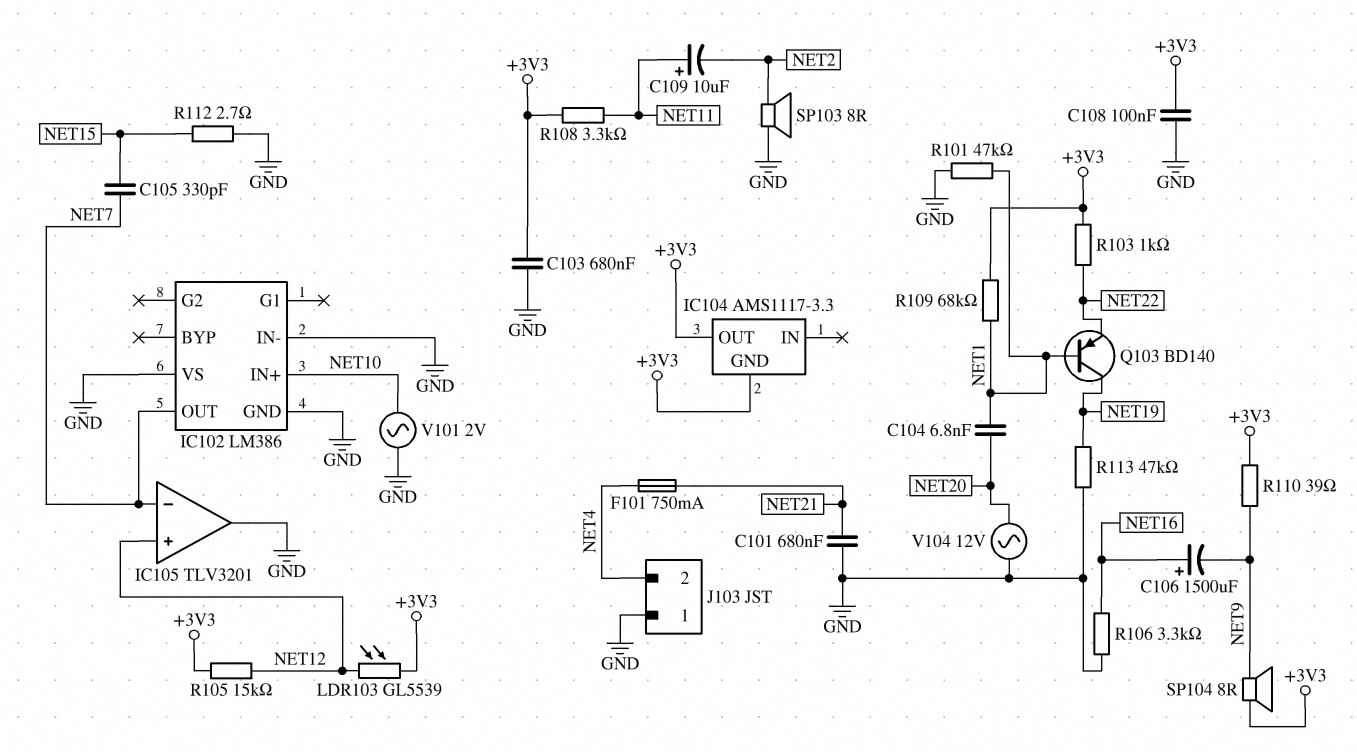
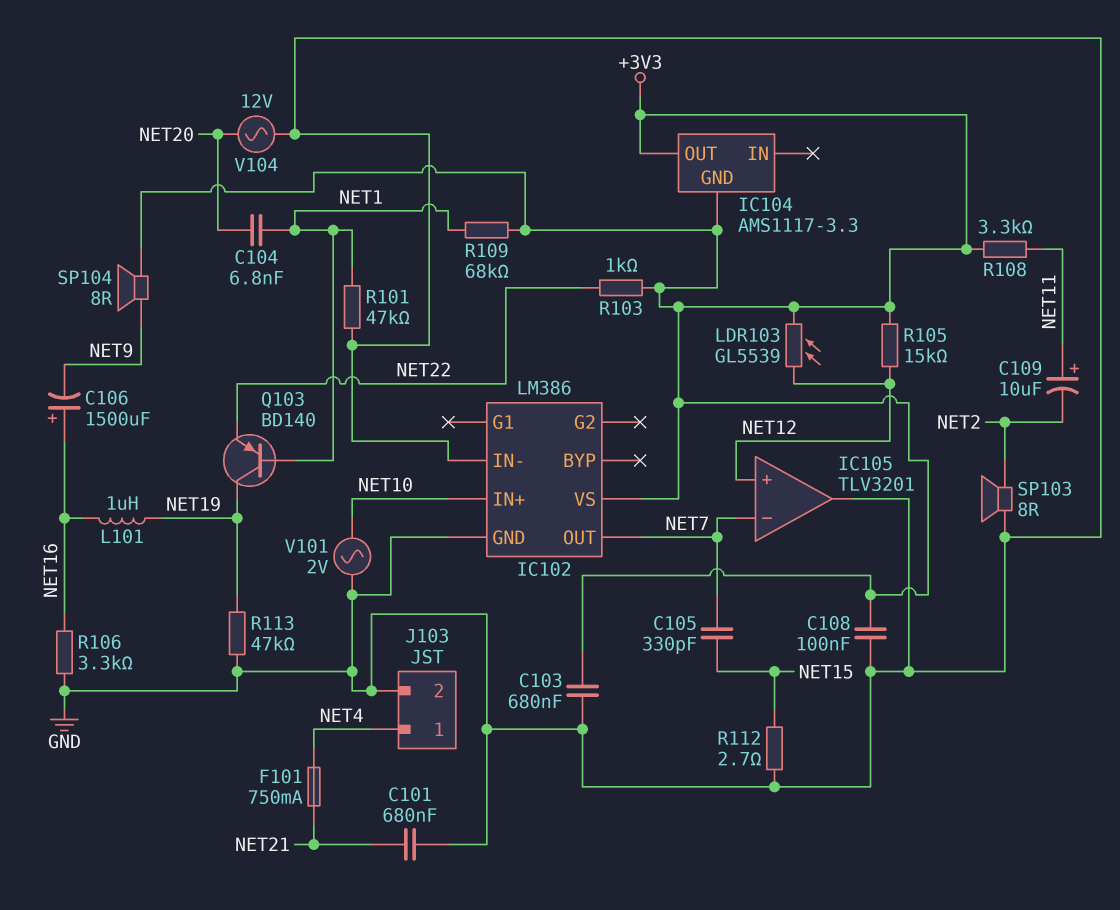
IC102 pin VS: GND -> +3V3
J103 pin 1: GND -> NET4
J103 pin 2: NET4 -> GND
L101: none -> 1uH (NET16, NET19)
R110: 39 (+3V3, NET9) -> none

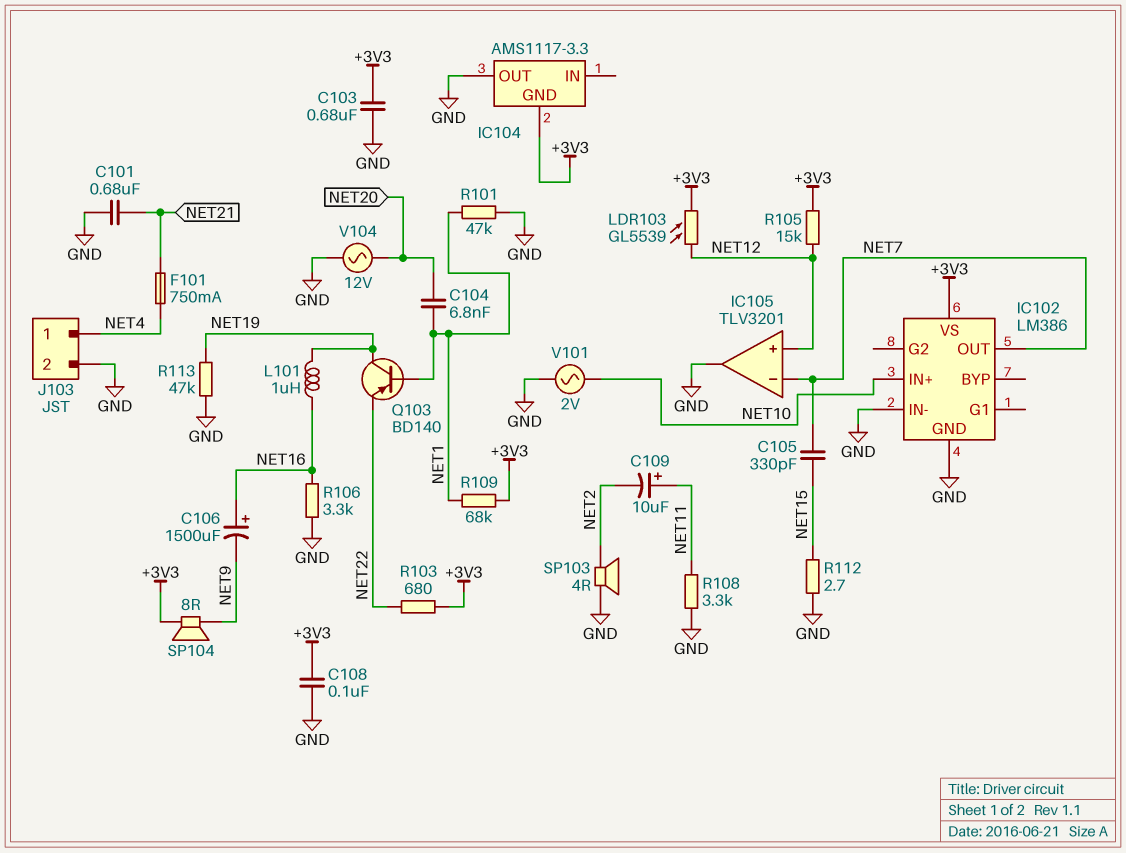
IC104 pin OUT: +3V3 -> GND
R103: 1k (+3V3, NET22) -> 680 (+3V3, NET22)
R108: 3.3k (+3V3, NET11) -> 3.3k (GND, NET11)
SP103: speaker 8R (GND, NET2) -> speaker 4R (GND, NET2)

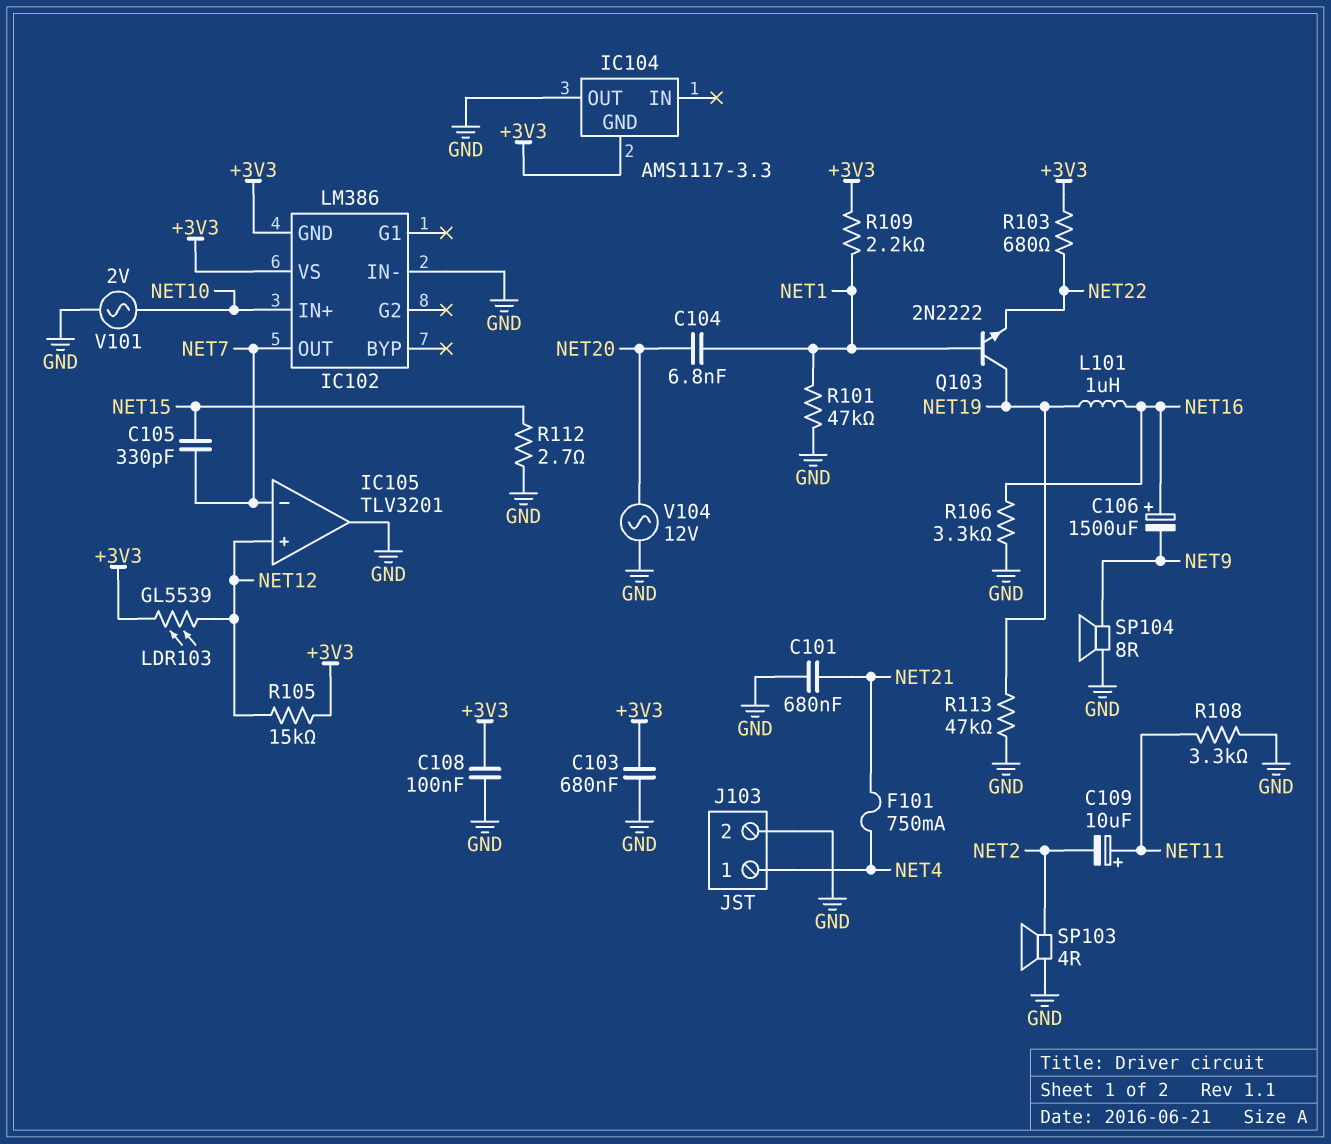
IC102 pin GND: GND -> +3V3
Q103: PNP BD140 (B NET1, C NET19, E NET22) -> NPN 2N2222 (B NET1, C NET19, E NET22)
R109: 68k (+3V3, NET1) -> 2.2k (+3V3, NET1)
SP104: speaker 8R (+3V3, NET9) -> speaker 8R (GND, NET9)

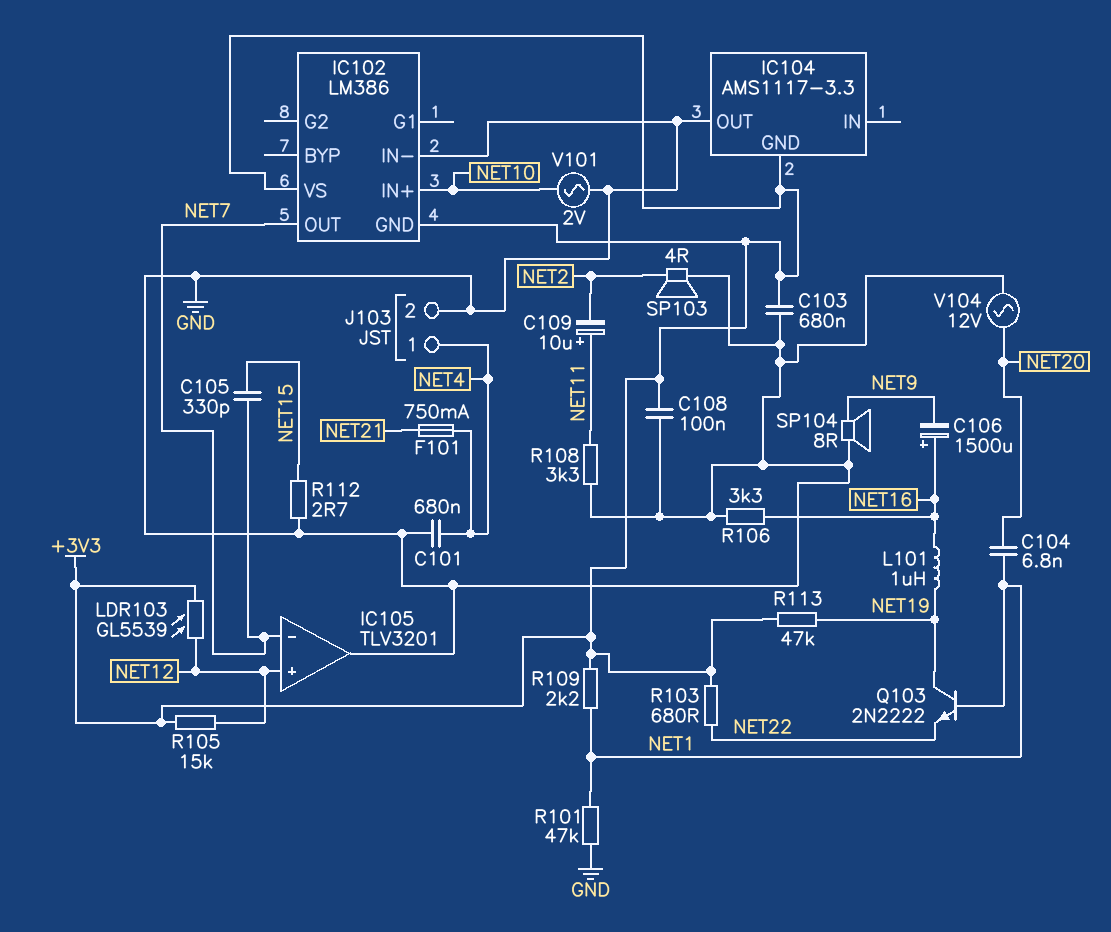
C101: 680nF (GND, NET21) -> 680nF (GND, NET4)
R113: 47k (GND, NET19) -> 47k (+3V3, NET19)

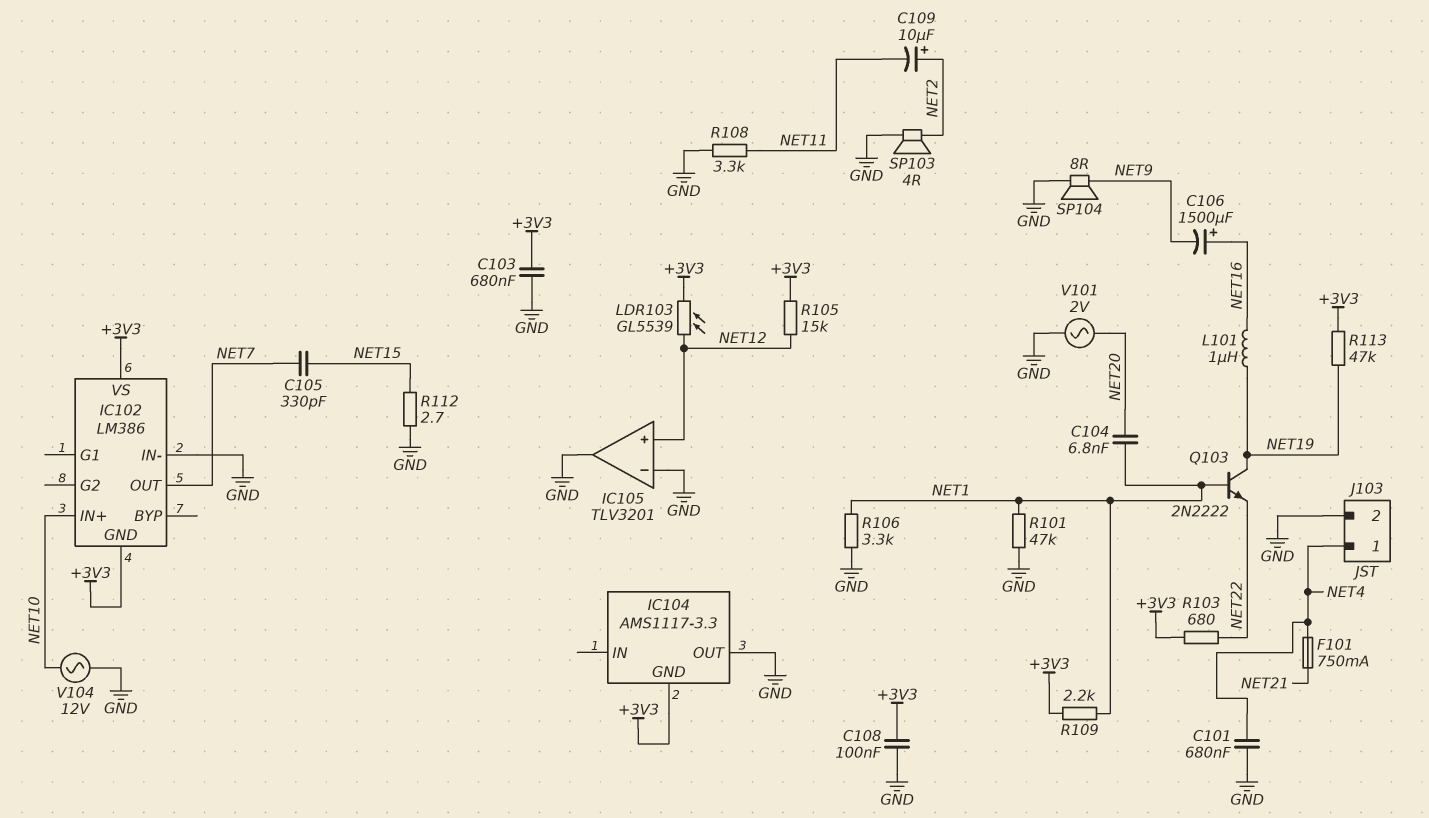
C109: 10uF (plus NET11, minus NET2) -> 10uF (plus NET2, minus NET11)
IC105 pin in-: NET7 -> GND
R106: 3.3k (GND, NET16) -> 3.3k (GND, NET1)
V101: AC 2V (GND, NET10) -> AC 2V (GND, NET20)
V104: AC 12V (GND, NET20) -> AC 12V (GND, NET10)

